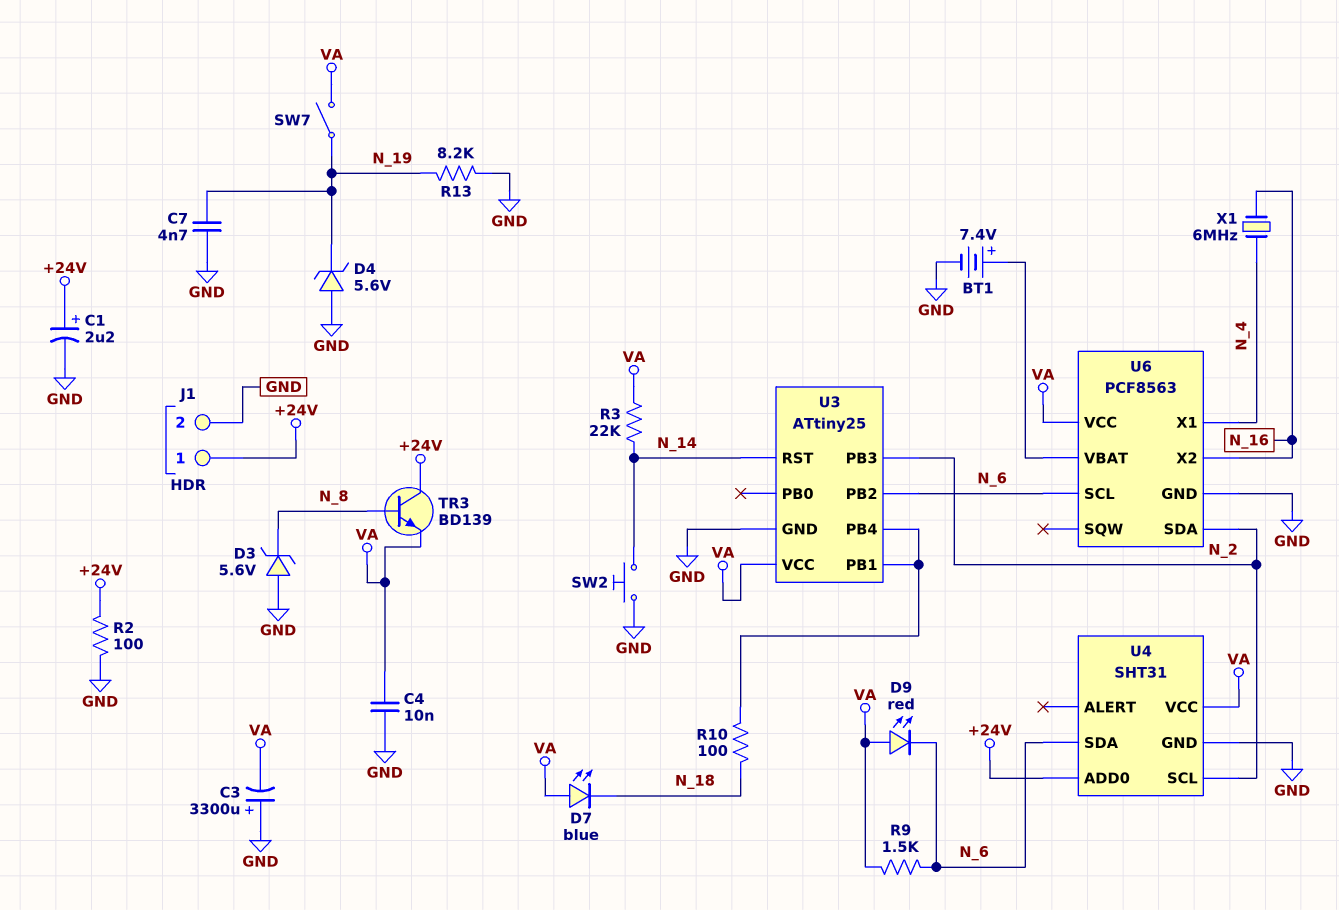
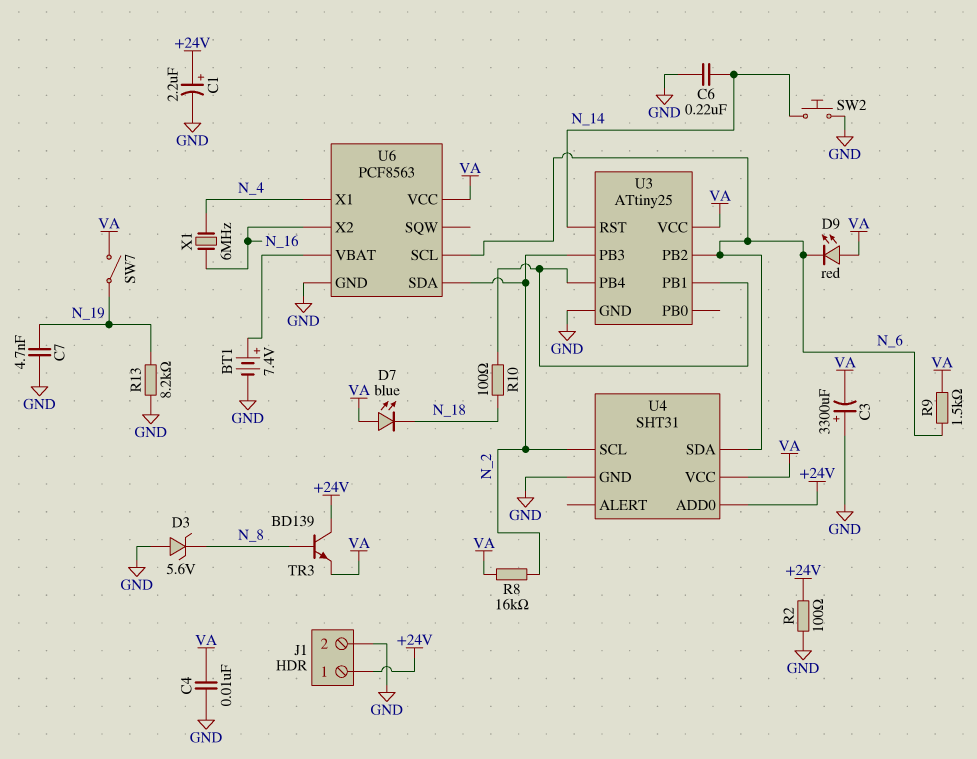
C6: none -> 220nF (GND, N_14)
D4: zener 5.6V (A GND, K N_19) -> none
R3: 22k (N_14, VA) -> none
R8: none -> 16k (N_2, VA)

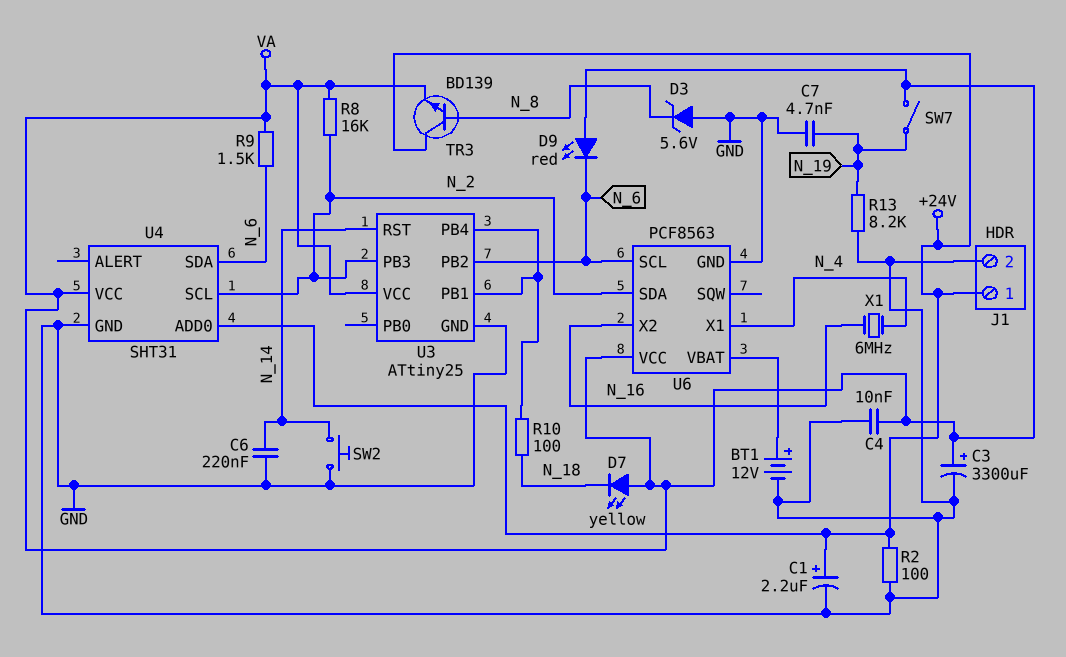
BT1: 7.4V (plus U6/VBAT, minus GND) -> 12V (plus U6/VBAT, minus GND)
C3: 3300uF (plus GND, minus VA) -> 3300uF (plus VA, minus GND)
D7: LED blue (A VA, K N_18) -> LED yellow (A VA, K N_18)

